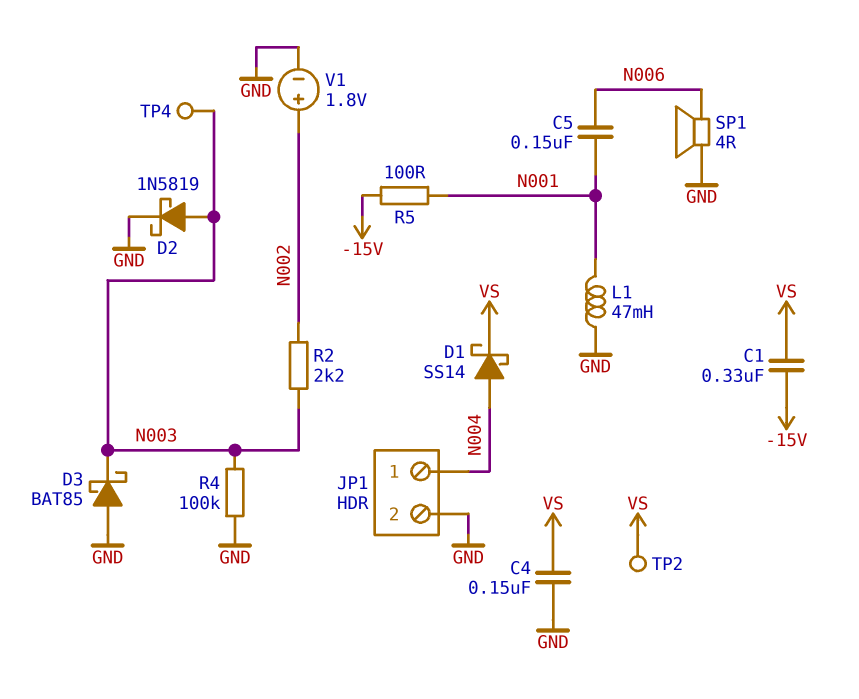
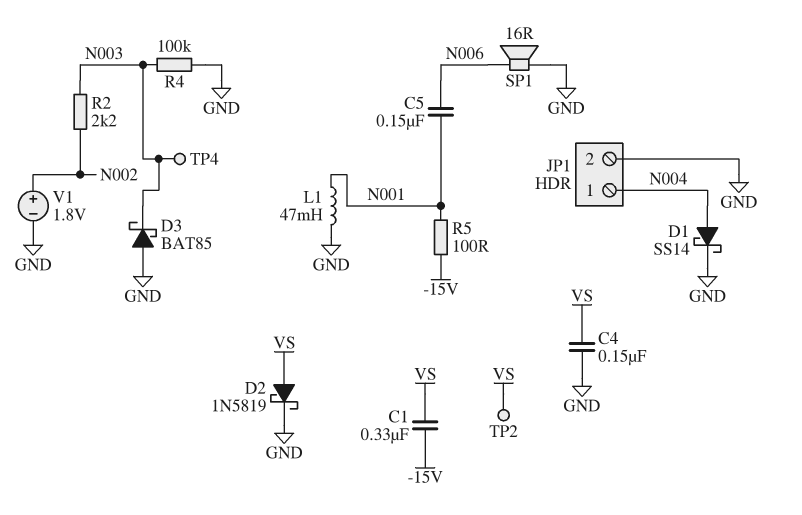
D1: schottky SS14 (A N004, K VS) -> schottky SS14 (A N004, K GND)
D2: schottky 1N5819 (A N003, K GND) -> schottky 1N5819 (A VS, K GND)
SP1: speaker 4R (GND, N006) -> speaker 16R (GND, N006)

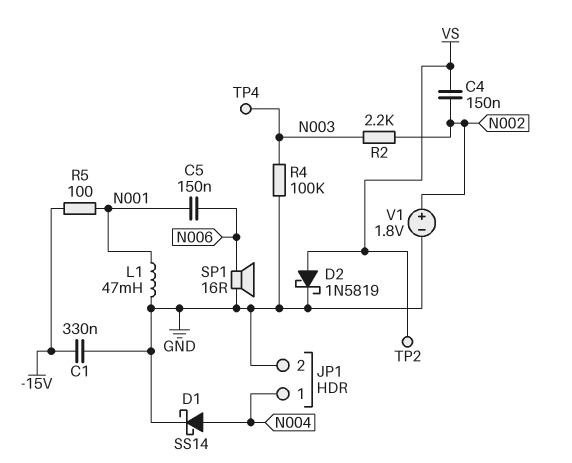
C1: 330nF (-15V, VS) -> 330nF (-15V, GND)
C4: 150nF (GND, VS) -> 150nF (N002, VS)
D3: schottky BAT85 (A GND, K N003) -> none

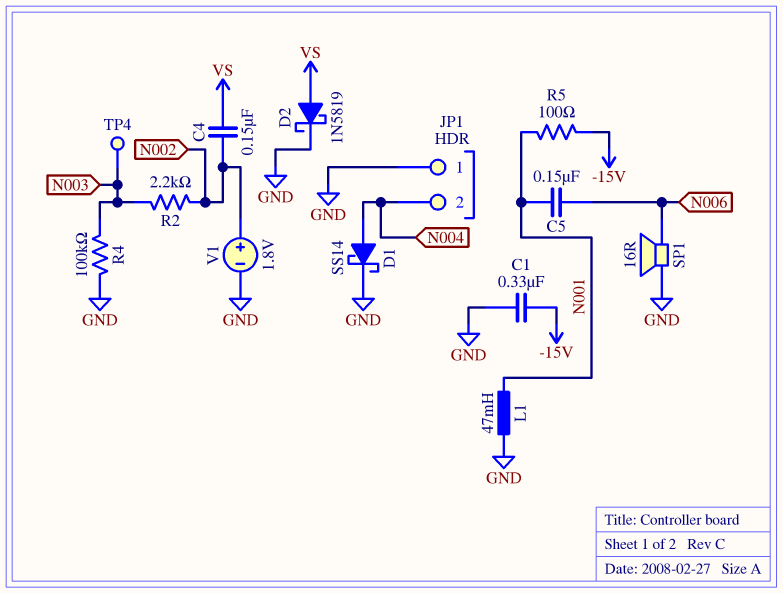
JP1 pin 1: N004 -> GND
JP1 pin 2: GND -> N004
TP2: test point (VS) -> none

